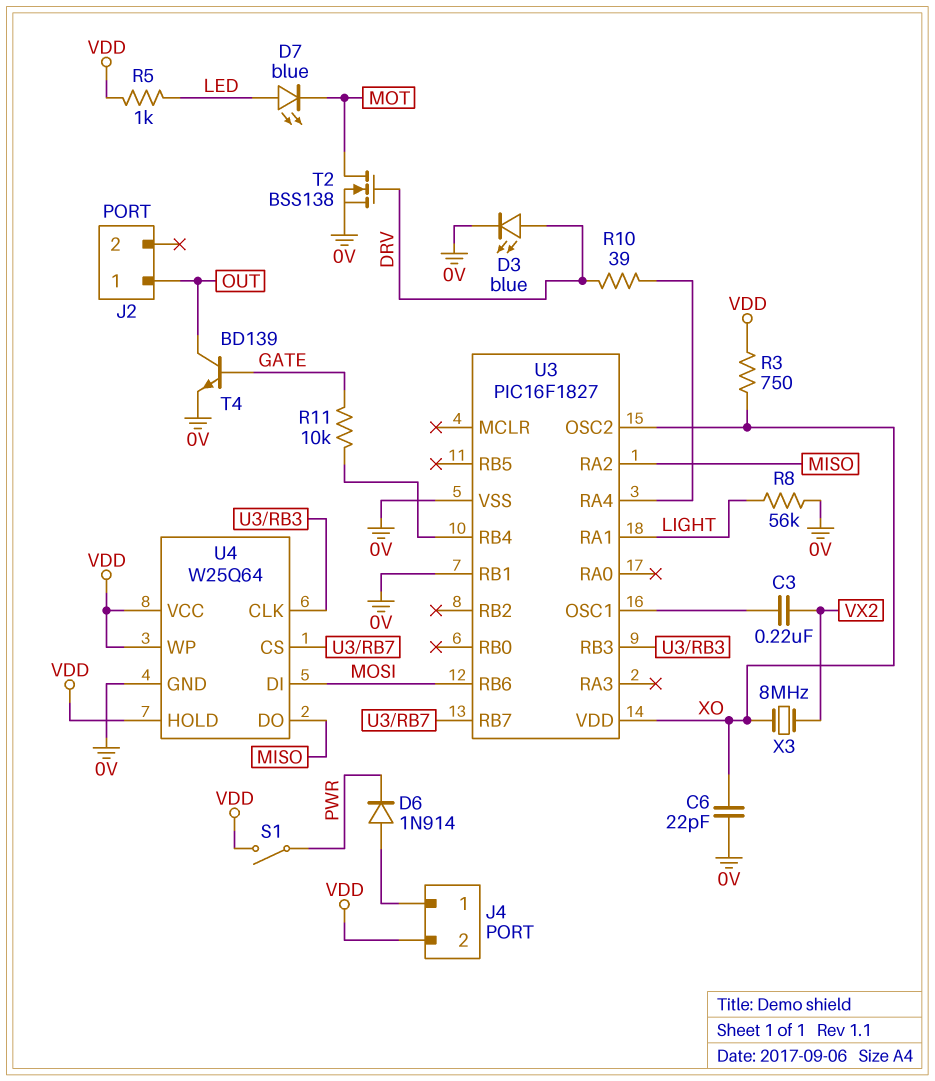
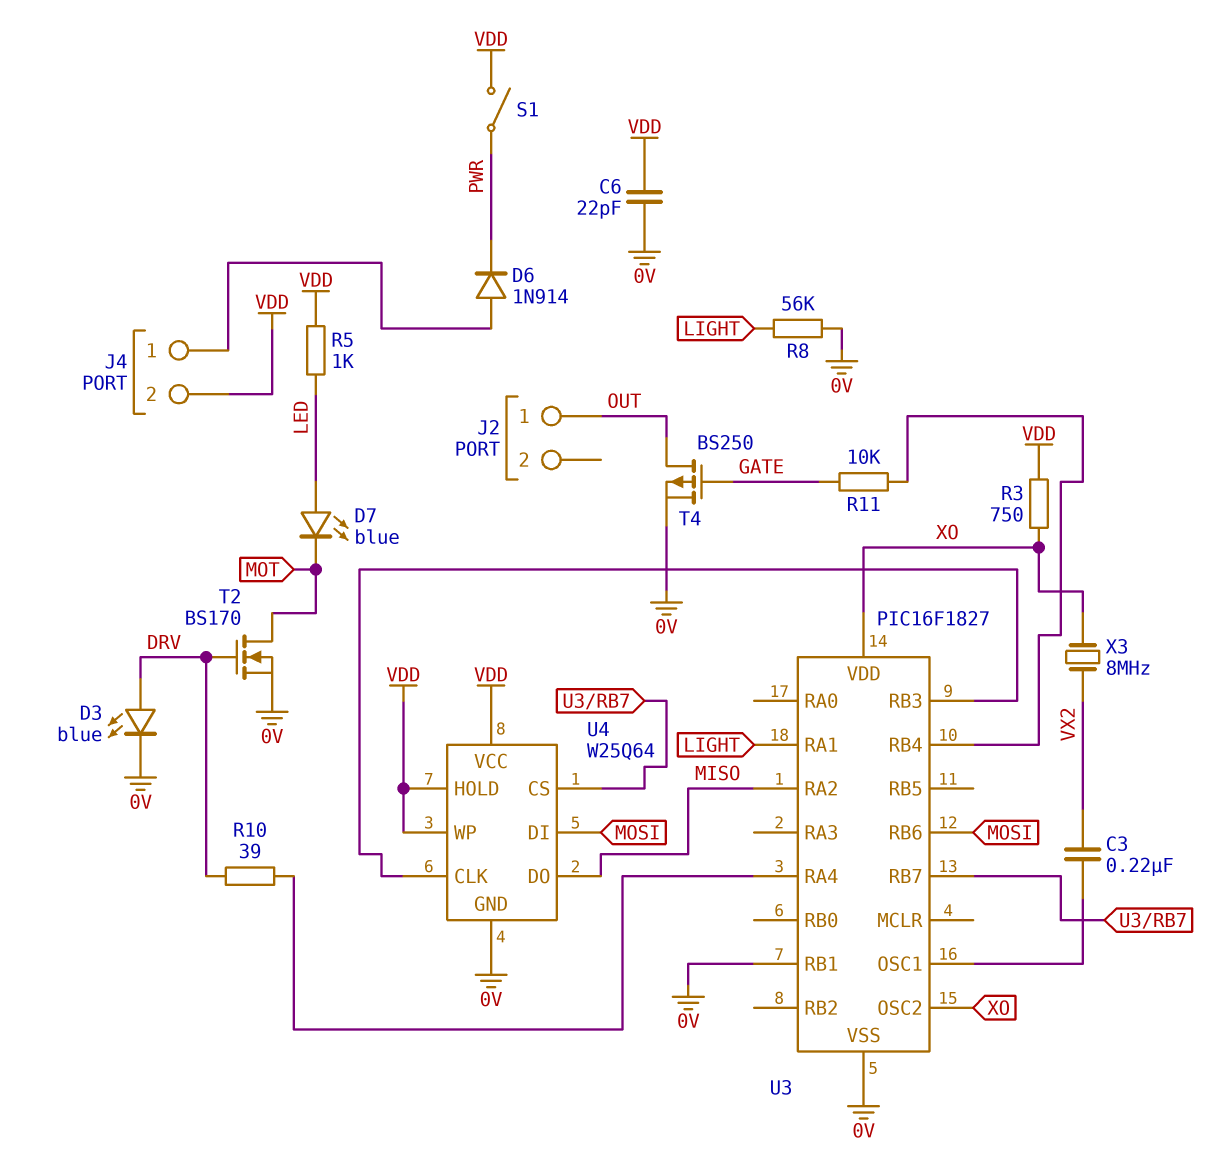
C6: 22pF (0V, XO) -> 22pF (0V, VDD)
T2: NMOS BSS138 (G DRV, D MOT, S 0V) -> NMOS BS170 (G DRV, D MOT, S 0V)
T4: NPN BD139 (B GATE, C OUT, E 0V) -> PMOS BS250 (G GATE, D OUT, S 0V)

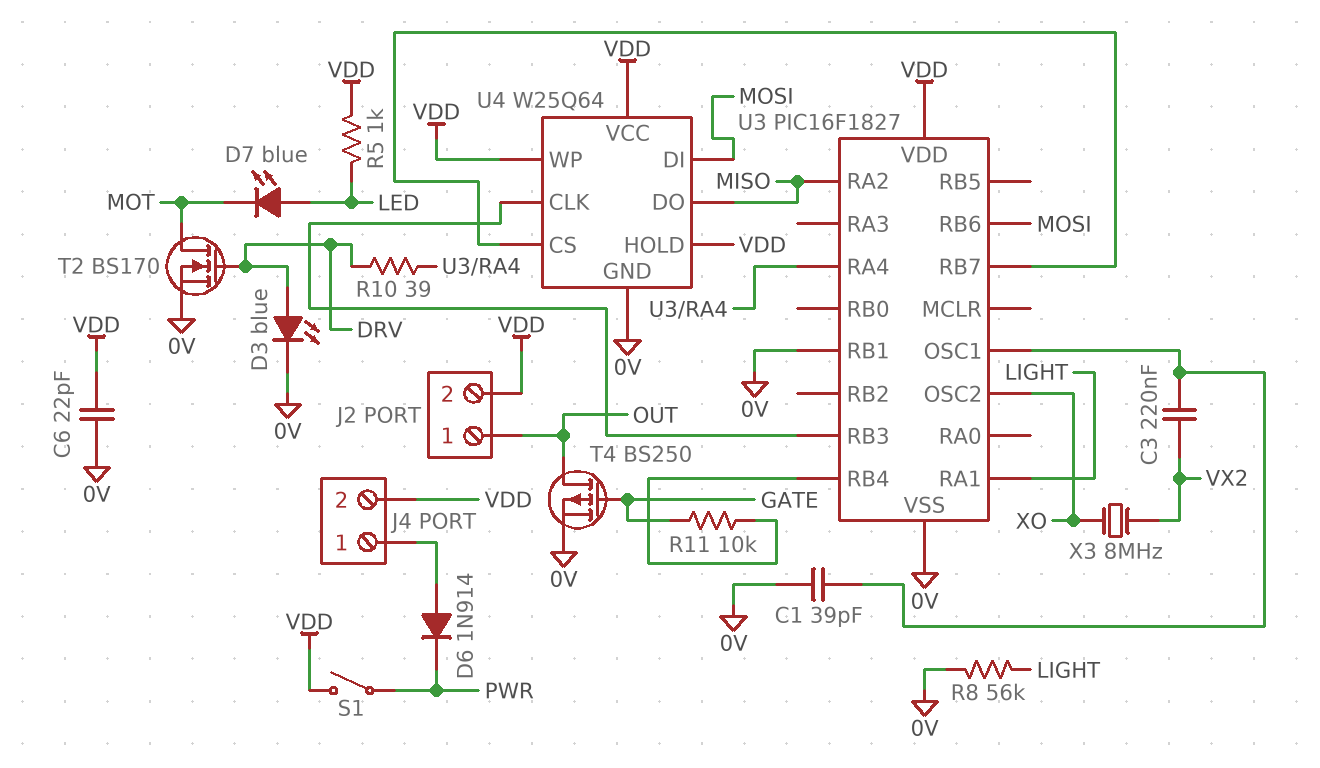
C1: none -> 39pF (0V, U3/OSC1)
J2 pin 2: none -> VDD
R3: 750 (VDD, XO) -> none
U3 pin VDD: XO -> VDD

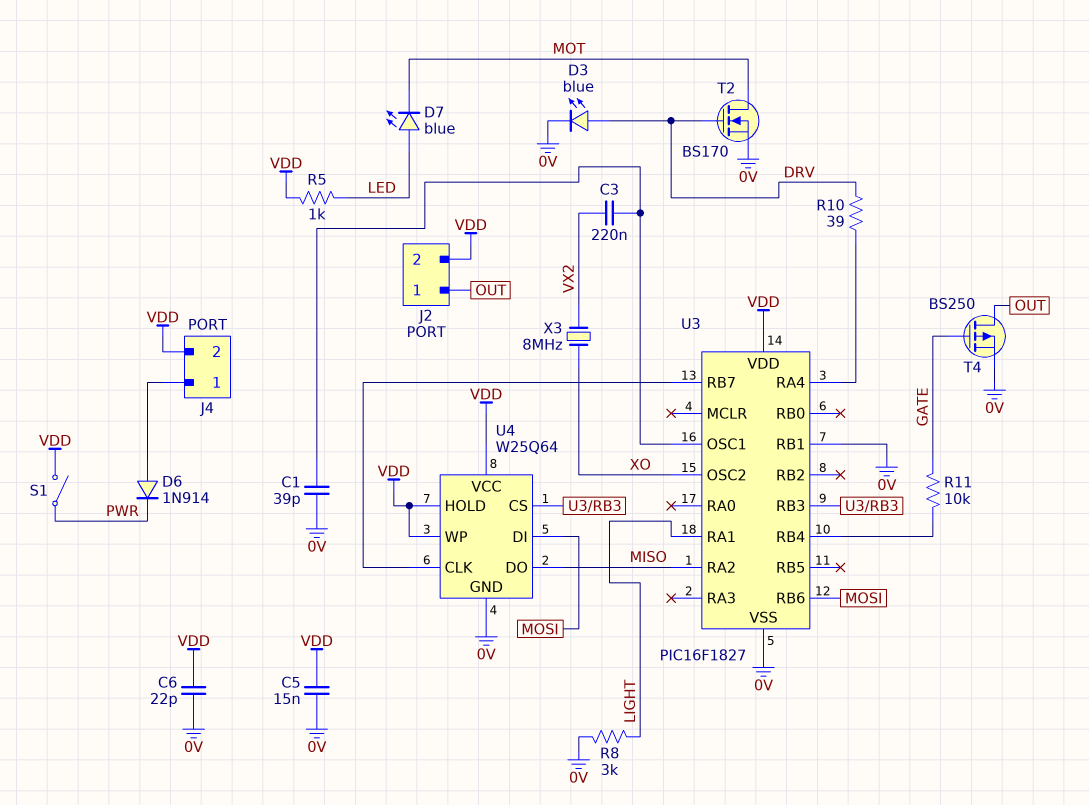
C5: none -> 15nF (0V, VDD)
R8: 56k (0V, LIGHT) -> 3k (0V, LIGHT)
U4 pin CLK: U3/RB3 -> U3/RB7
U4 pin CS: U3/RB7 -> U3/RB3

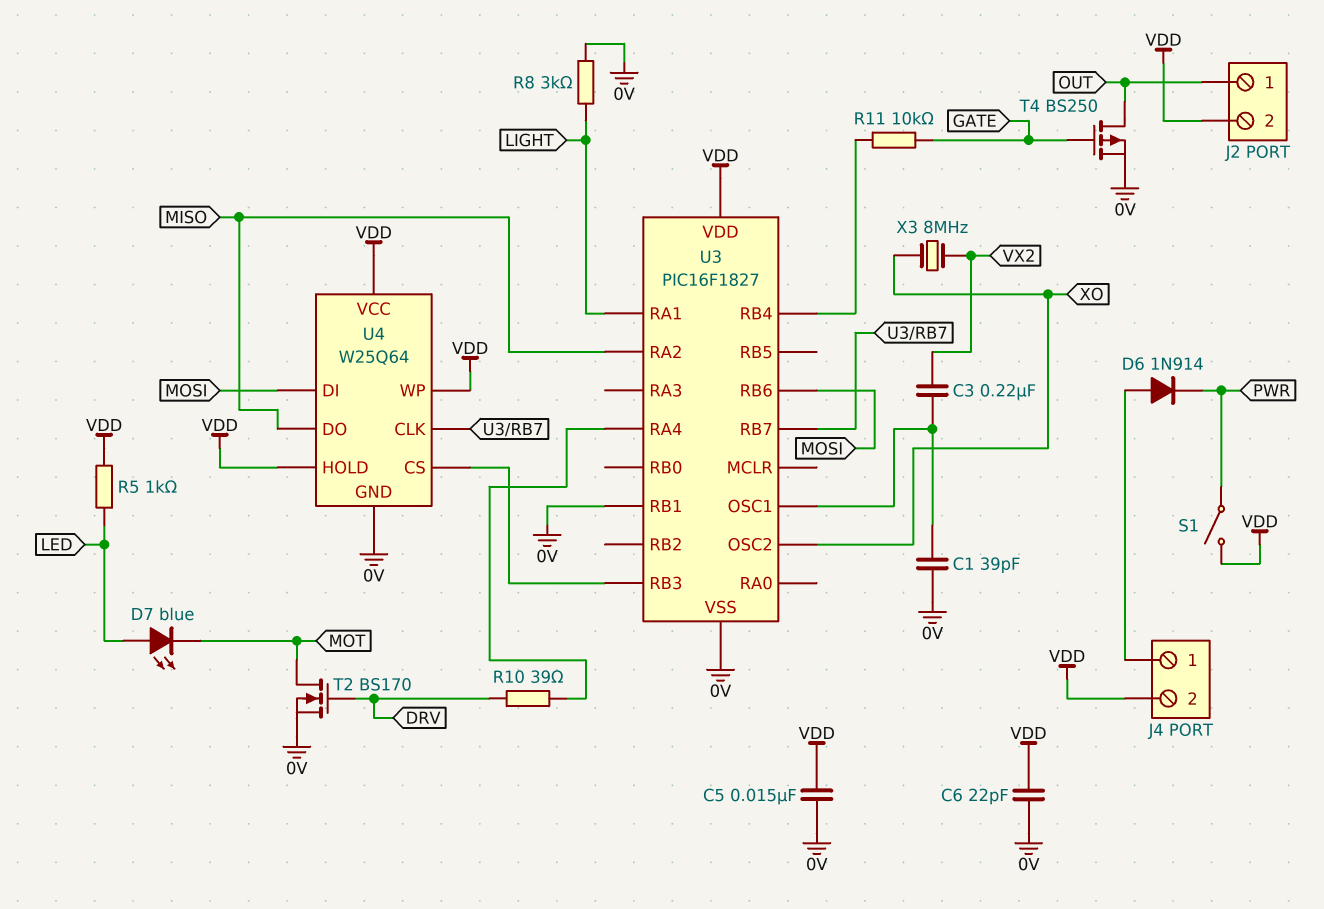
D3: LED blue (A DRV, K 0V) -> none

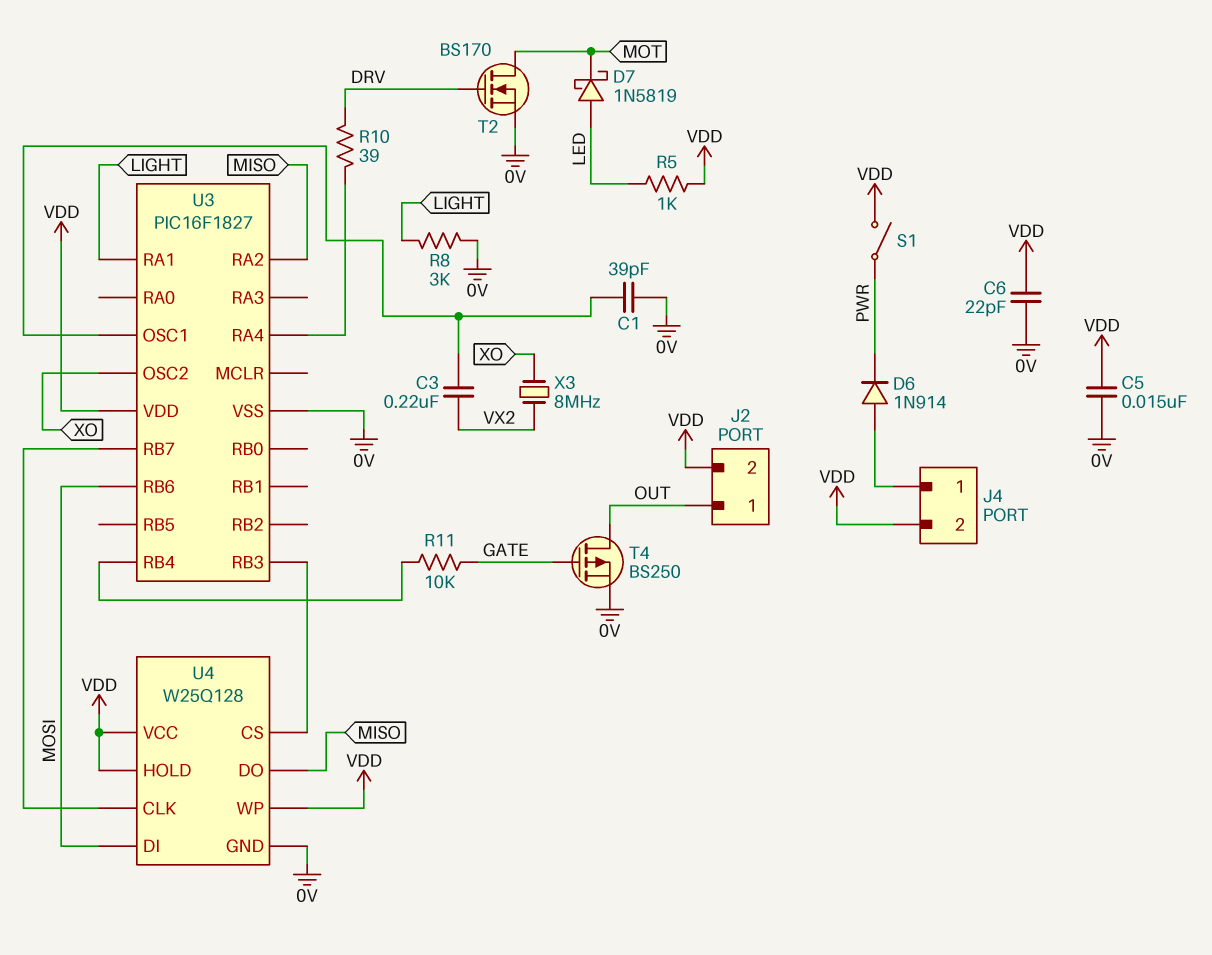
D7: LED blue (A LED, K MOT) -> schottky 1N5819 (A LED, K MOT)
U3 pin RB1: 0V -> none
U4: W25Q64 -> W25Q128

